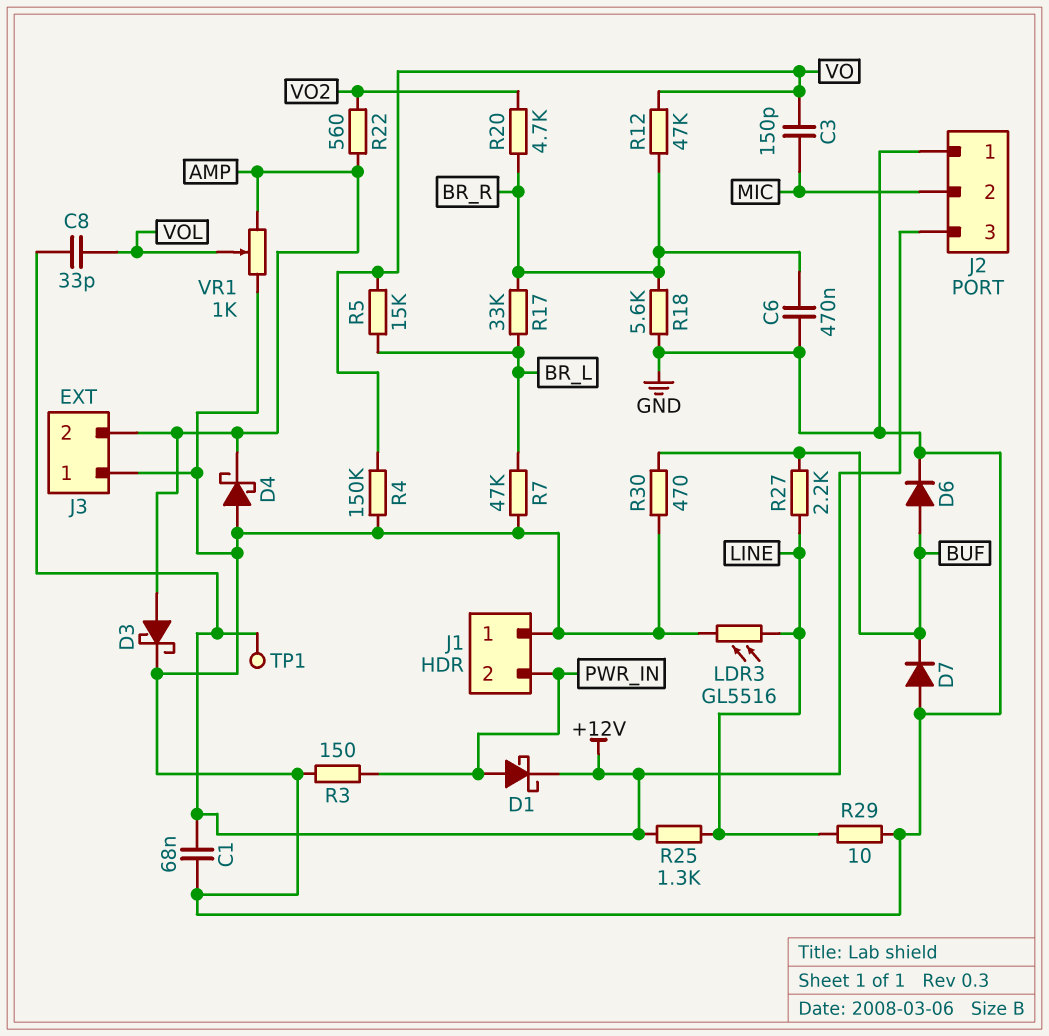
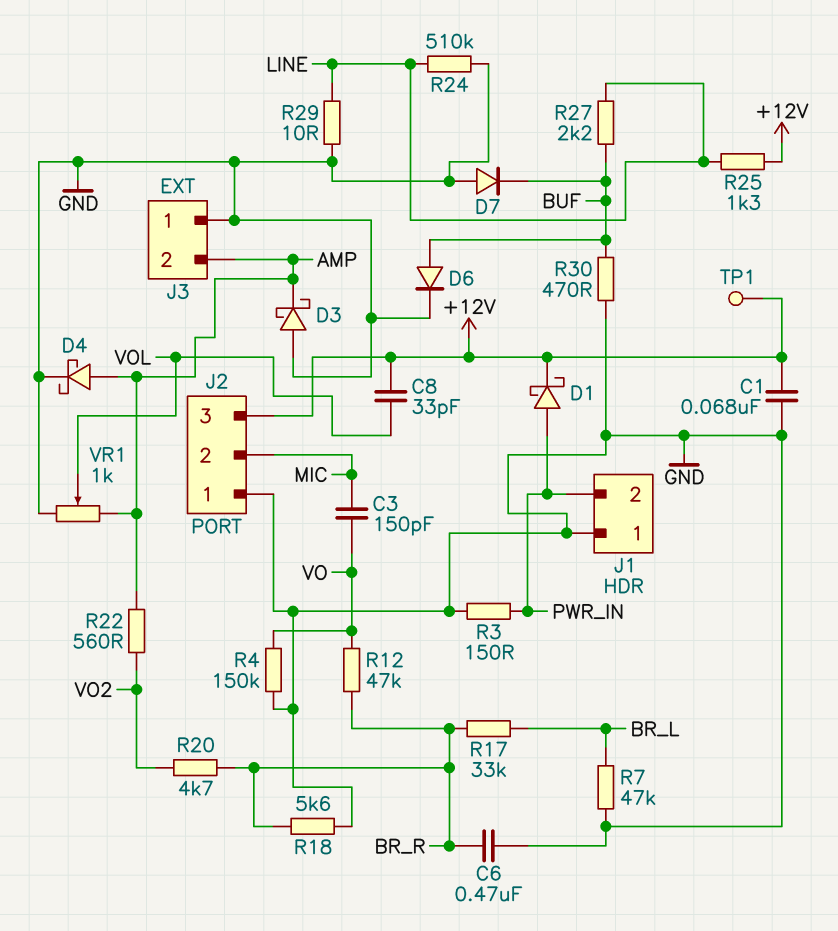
D3: schottky (A AMP, K GND) -> schottky (A GND, K AMP)
D4: schottky (A GND, K AMP) -> schottky (A AMP, K GND)
LDR3: GL5516 (GND, LINE) -> none
R5: 15k (BR_L, VO) -> none
R24: none -> 510k (GND, LINE)

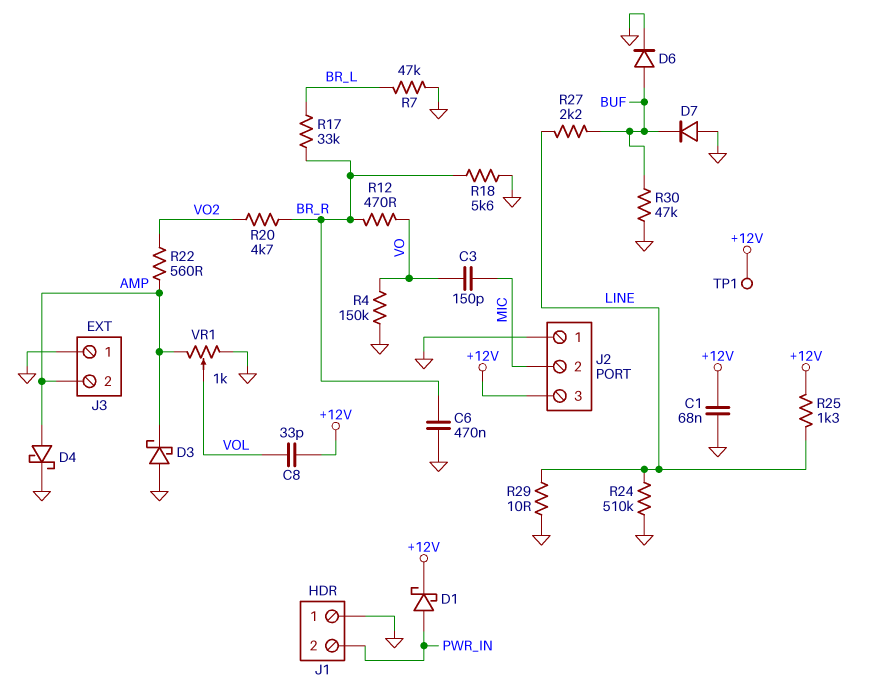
R3: 150 (GND, PWR_IN) -> none
R12: 47k (BR_R, VO) -> 470 (BR_R, VO)
R30: 470 (BUF, GND) -> 47k (BUF, GND)

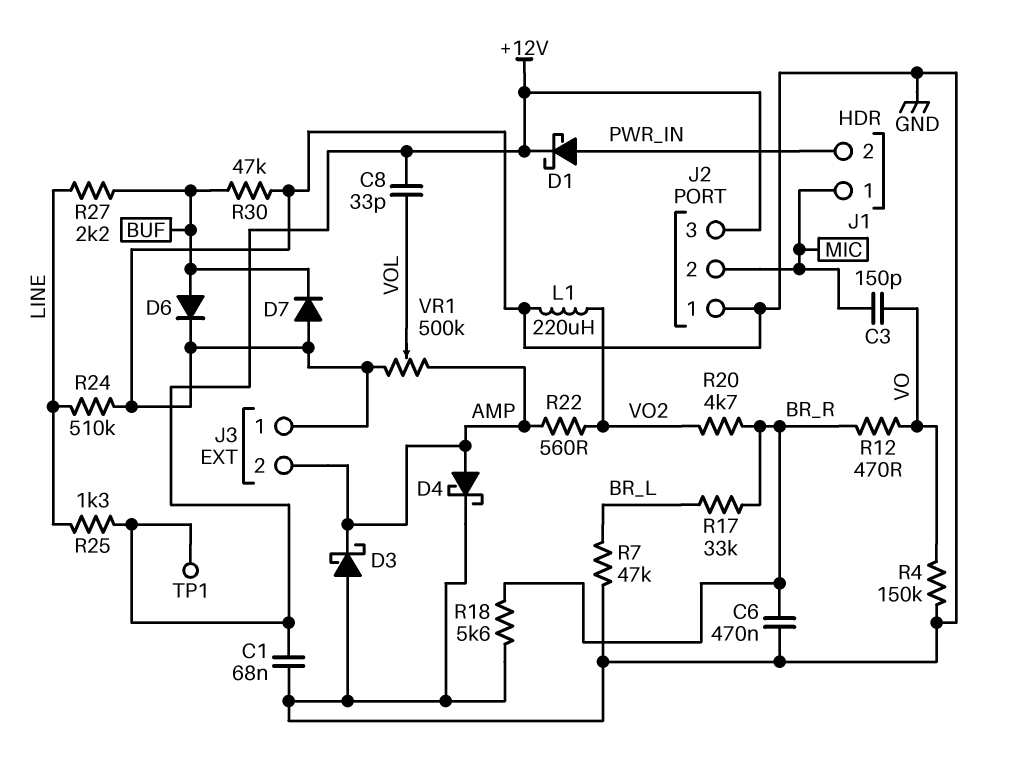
J1 pin 1: GND -> MIC
L1: none -> 220uH (GND, VO2)
R29: 10 (GND, LINE) -> none
VR1: 1k (AMP, GND, wiper VOL) -> 500k (AMP, GND, wiper VOL)

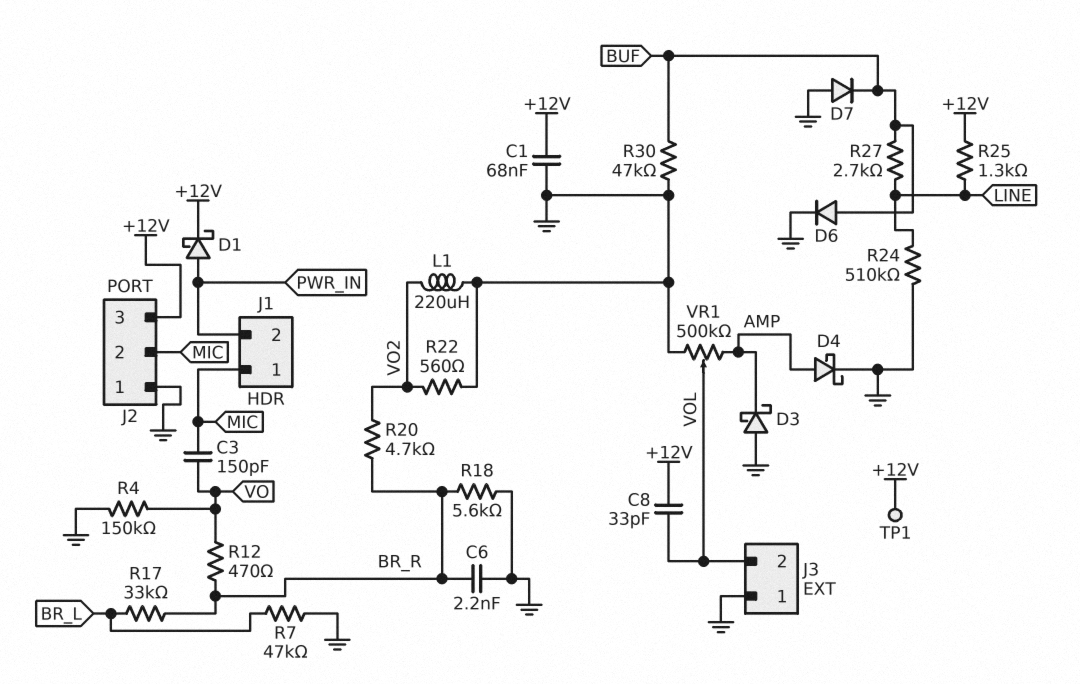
C6: 470nF (BR_R, GND) -> 2.2nF (BR_R, GND)
J3 pin 2: AMP -> VOL
R22: 560 (AMP, VO2) -> 560 (GND, VO2)
R27: 2.2k (BUF, LINE) -> 2.7k (BUF, LINE)

